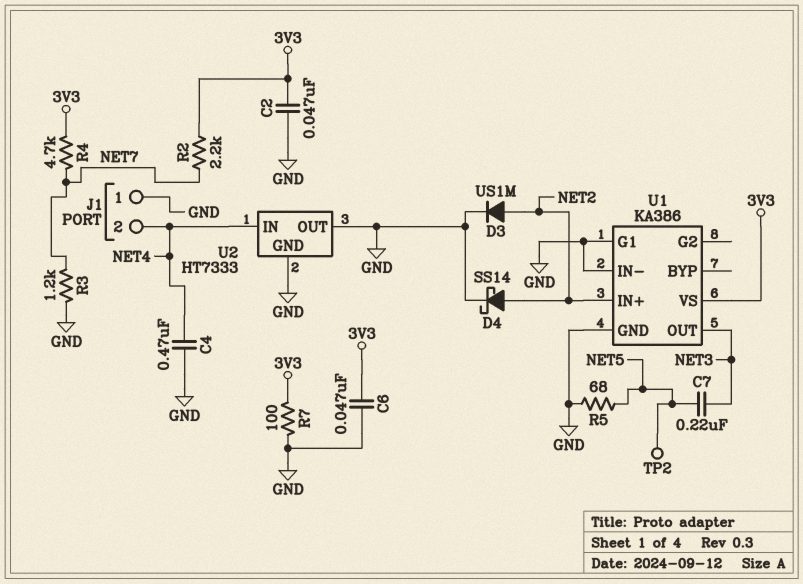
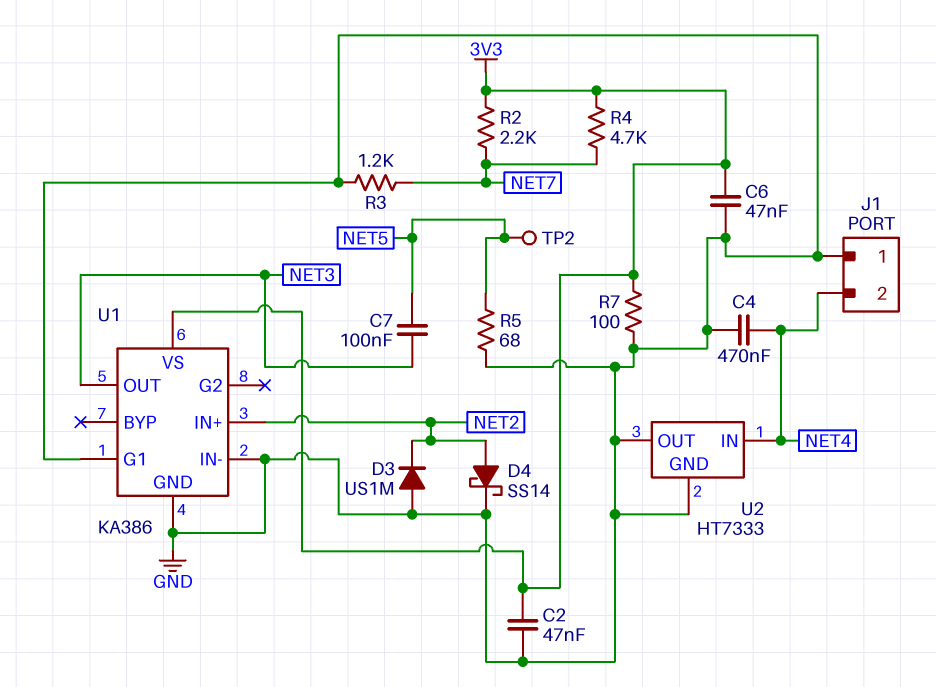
C7: 220nF (NET3, NET5) -> 100nF (NET3, NET5)
D3: diode US1M (A NET2, K GND) -> diode US1M (A GND, K NET2)

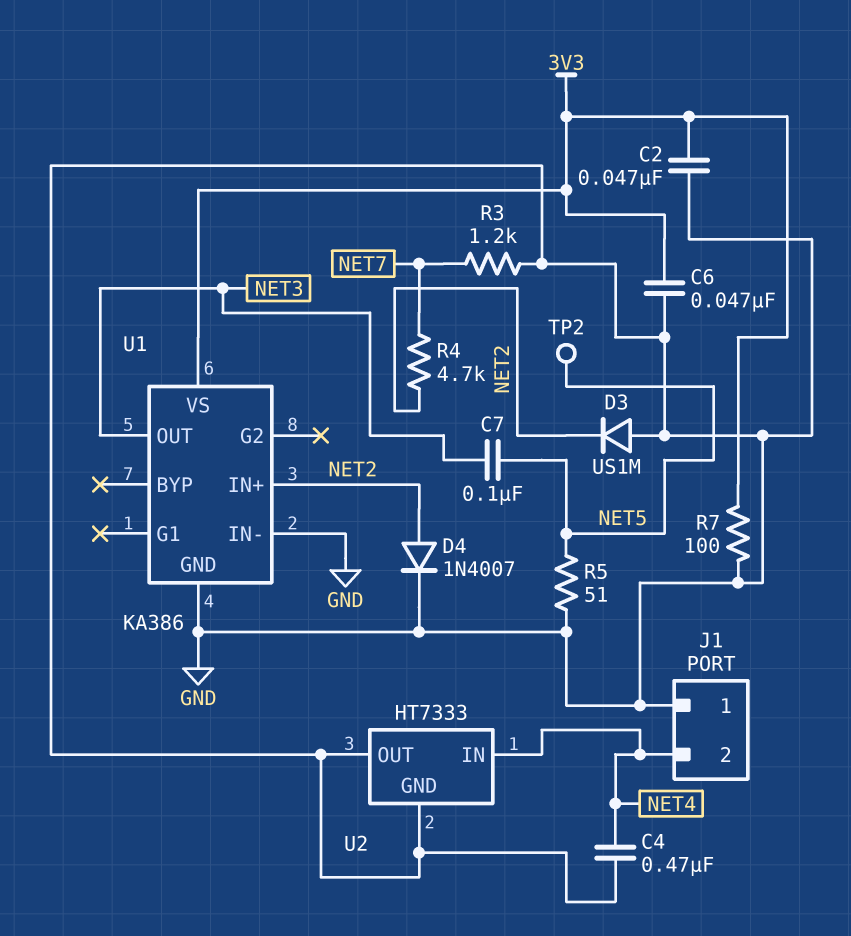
D4: schottky SS14 (A NET2, K GND) -> diode 1N4007 (A NET2, K GND)
R2: 2.2k (3V3, NET7) -> none
R4: 4.7k (3V3, NET7) -> 4.7k (NET2, NET7)
R5: 68 (GND, NET5) -> 51 (GND, NET5)
U1 pin G1: GND -> none

